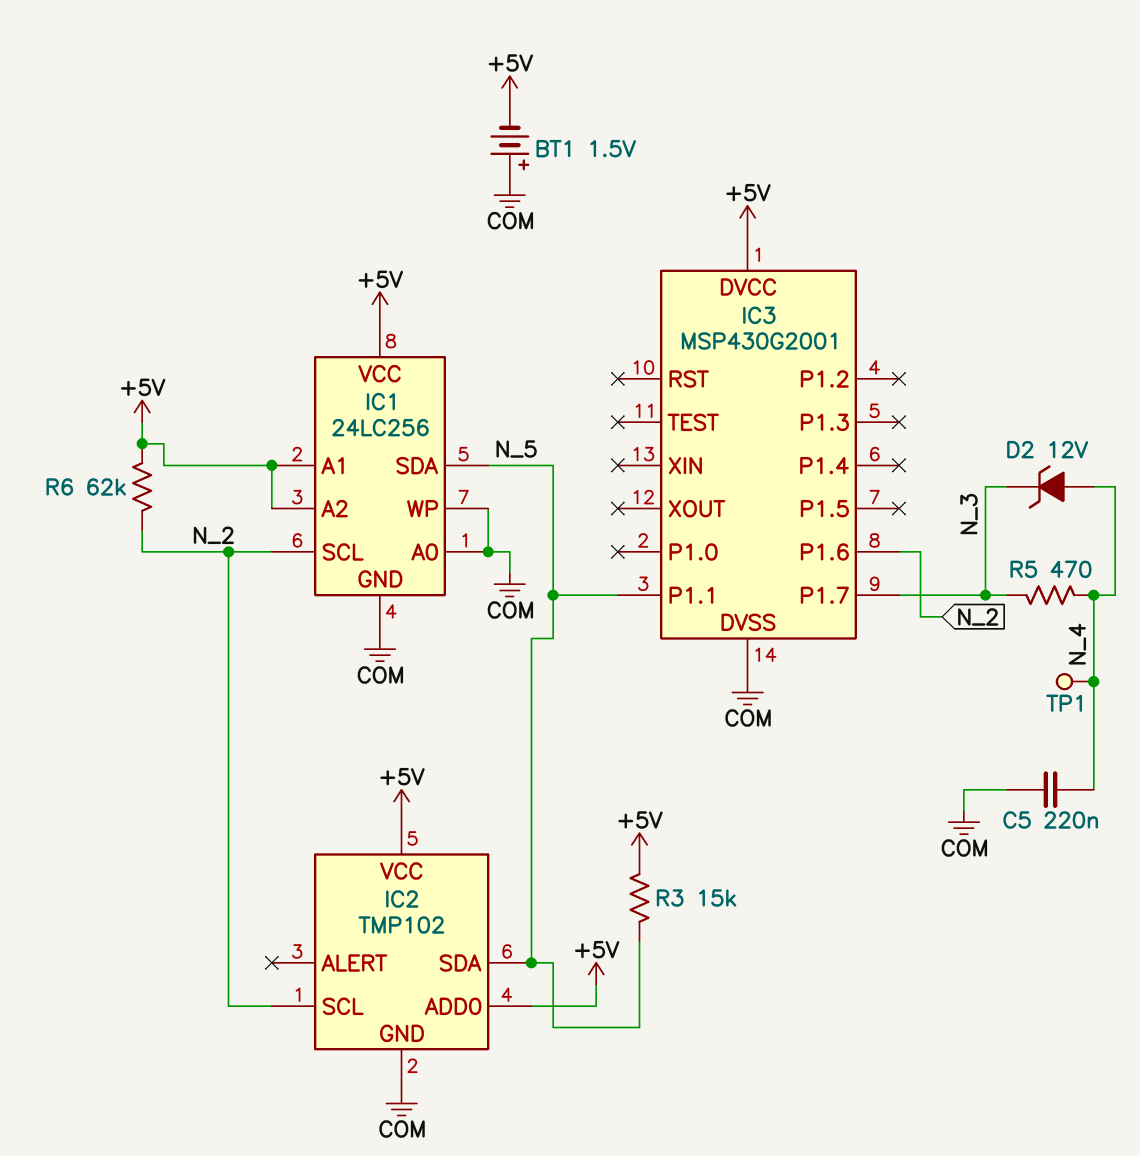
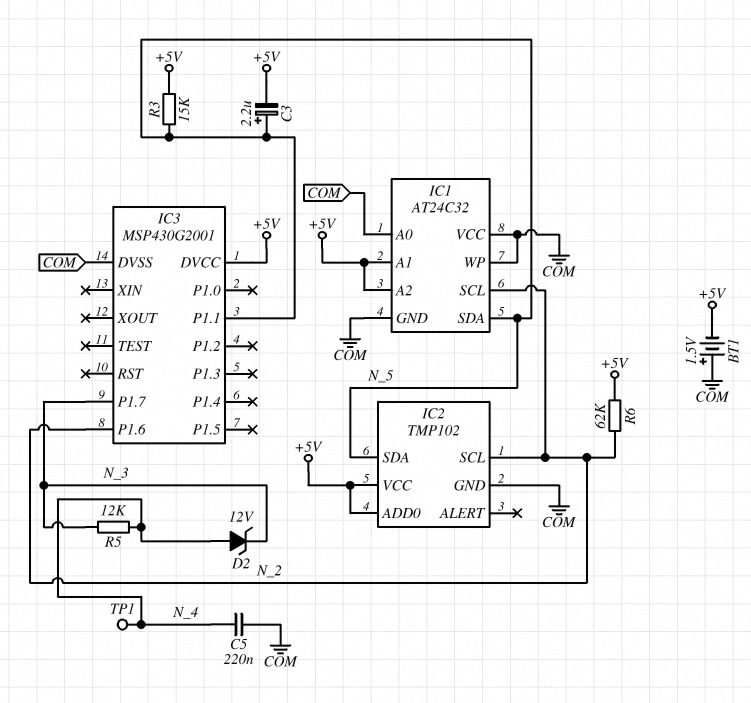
C3: none -> 2.2uF (plus N_5, minus +5V)
IC1: 24LC256 -> AT24C32
IC1 pin VCC: +5V -> COM
R5: 470 (N_3, N_4) -> 12k (N_3, N_4)

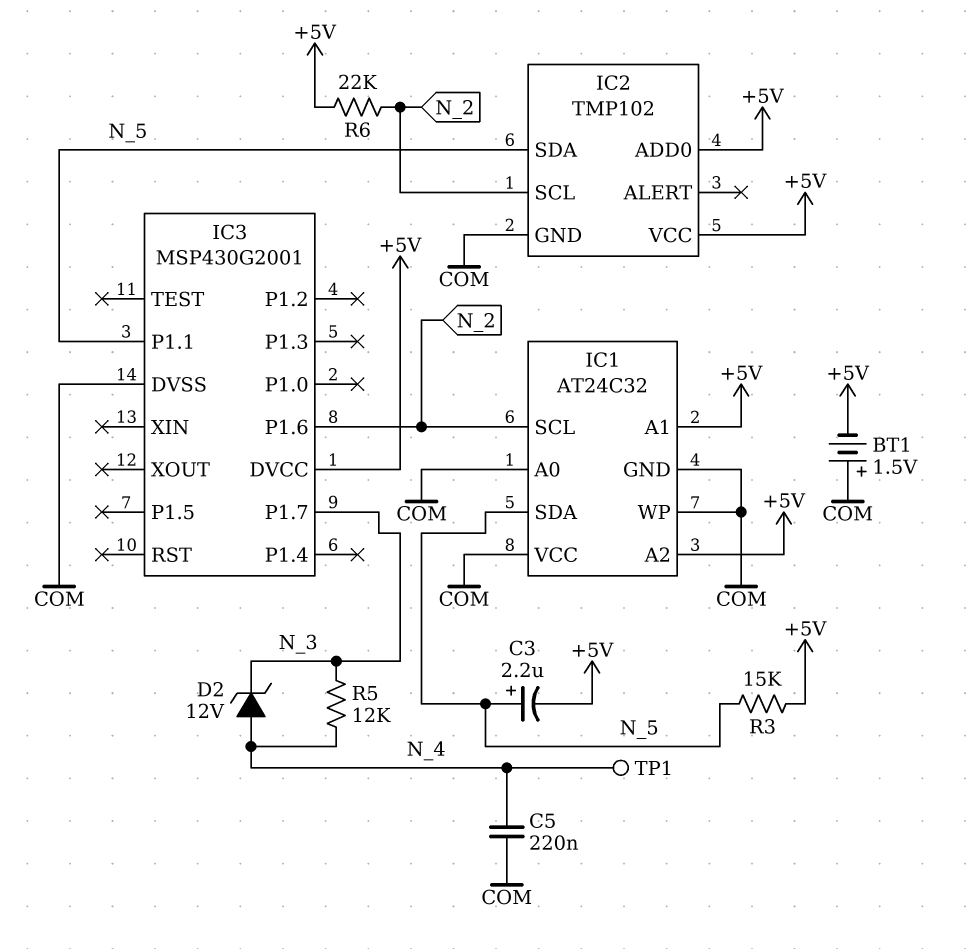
R6: 62k (+5V, N_2) -> 22k (+5V, N_2)

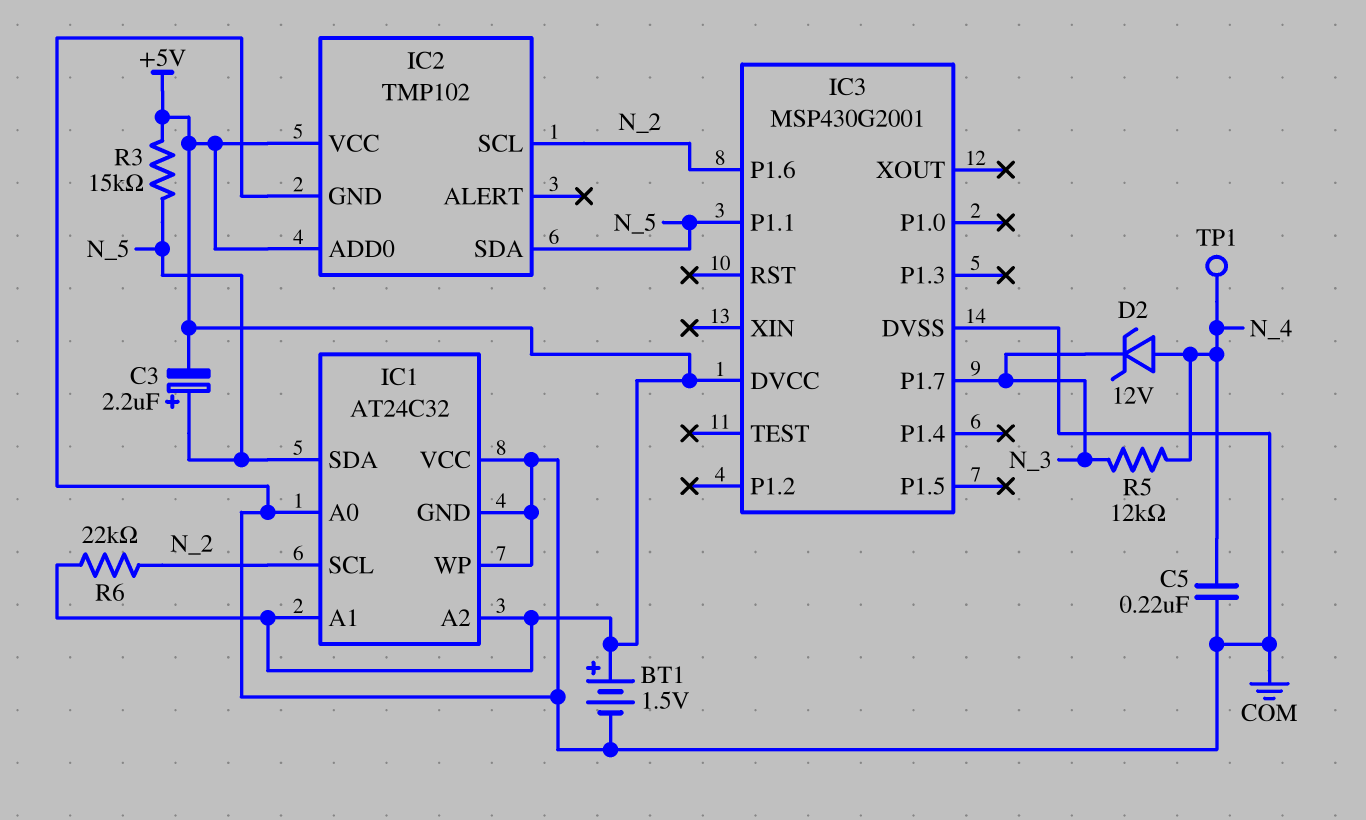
BT1: 1.5V (plus COM, minus +5V) -> 1.5V (plus +5V, minus COM)

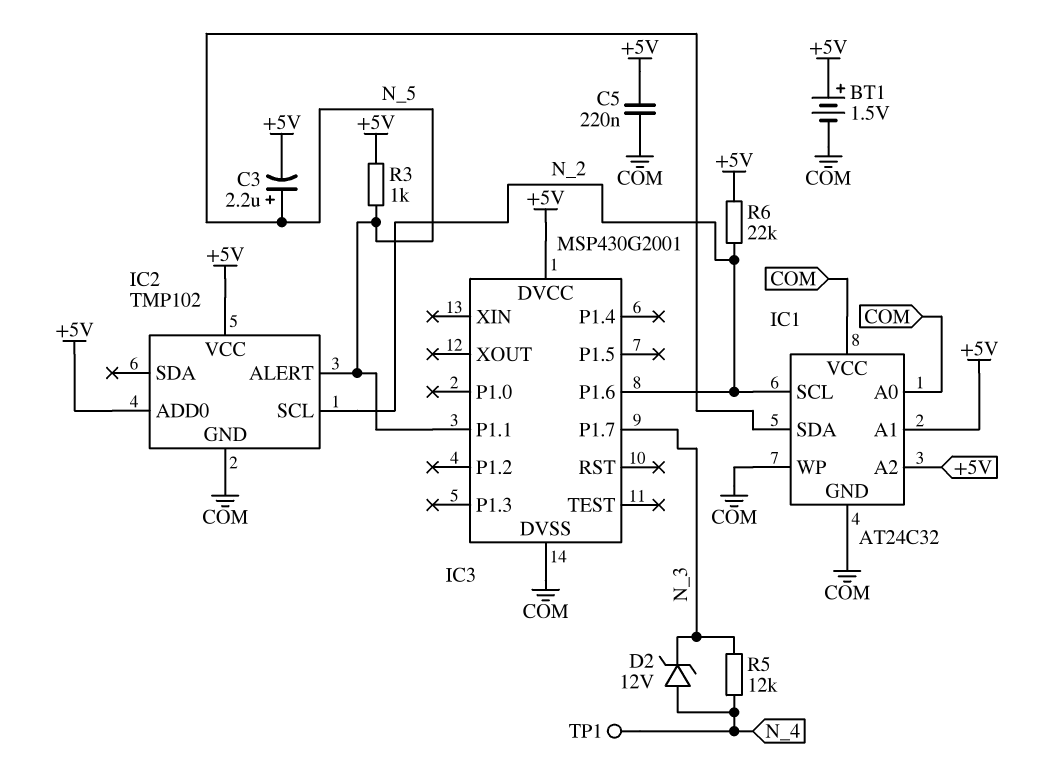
C5: 220nF (COM, N_4) -> 220nF (+5V, COM)
IC2 pin ALERT: none -> N_5
IC2 pin SDA: N_5 -> none
R3: 15k (+5V, N_5) -> 1k (+5V, N_5)

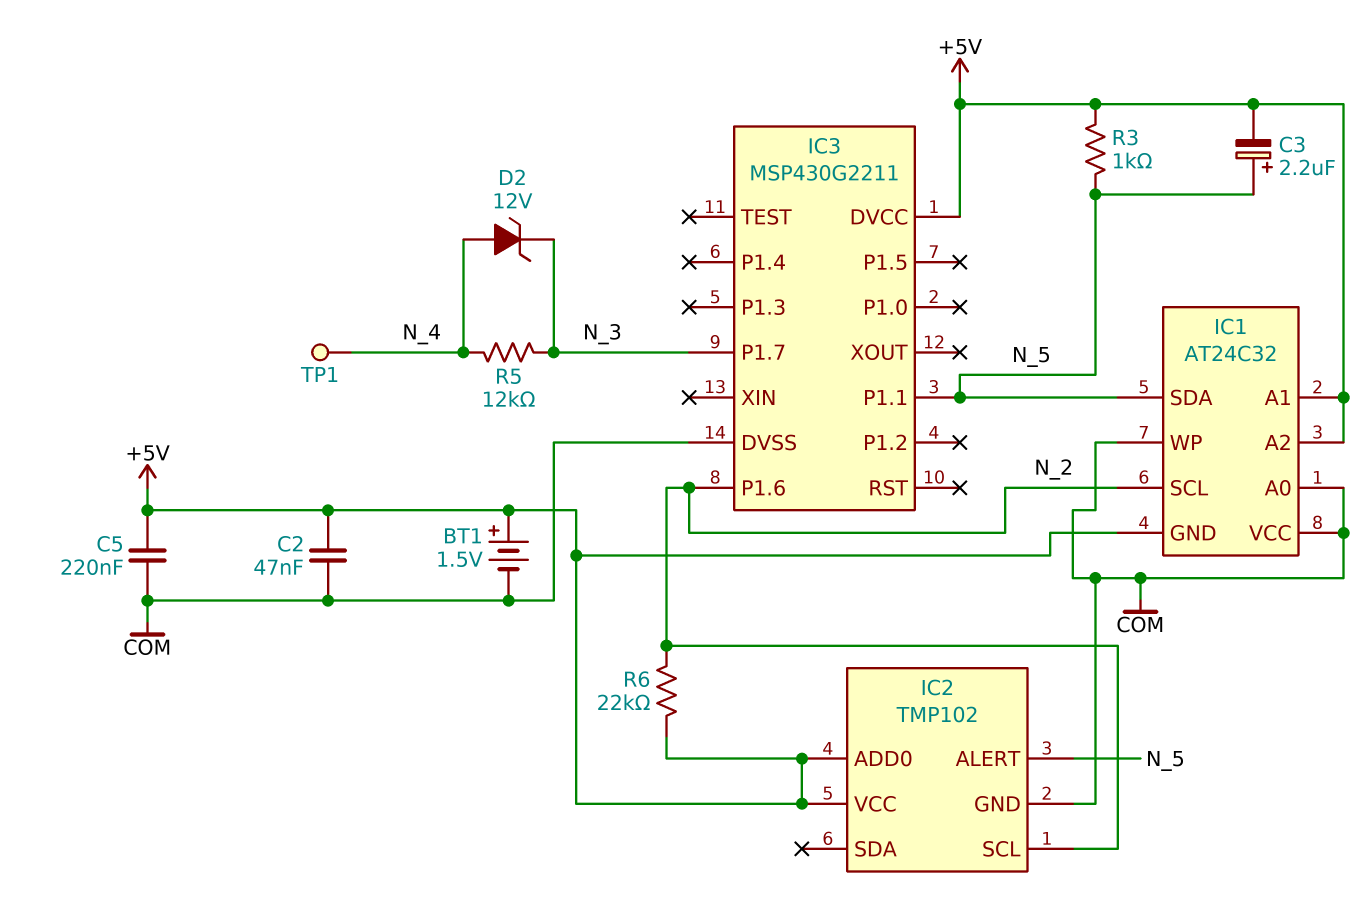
C2: none -> 47nF (+5V, COM)
IC1 pin GND: COM -> +5V
IC3: MSP430G2001 -> MSP430G2211

